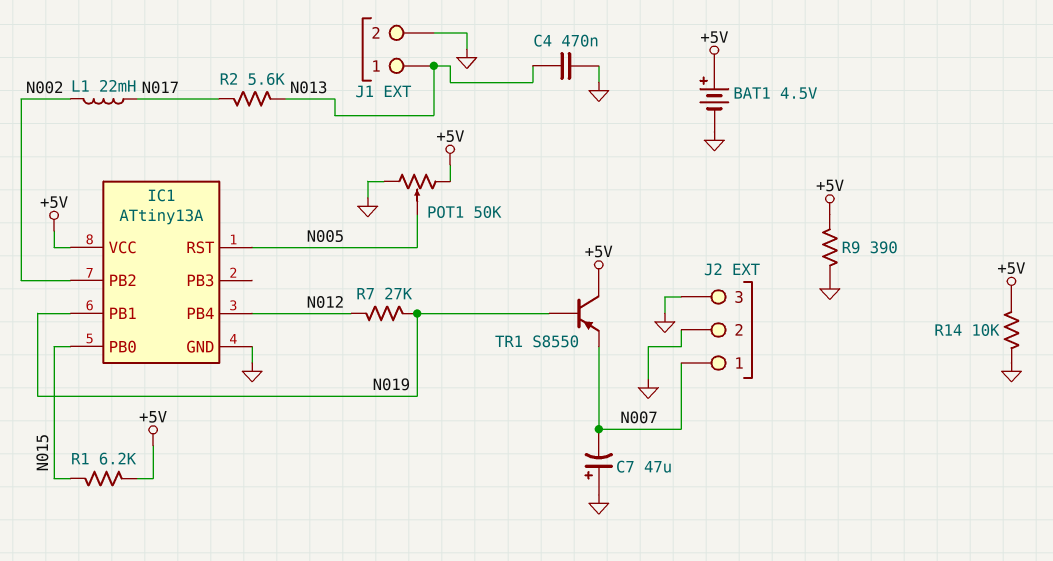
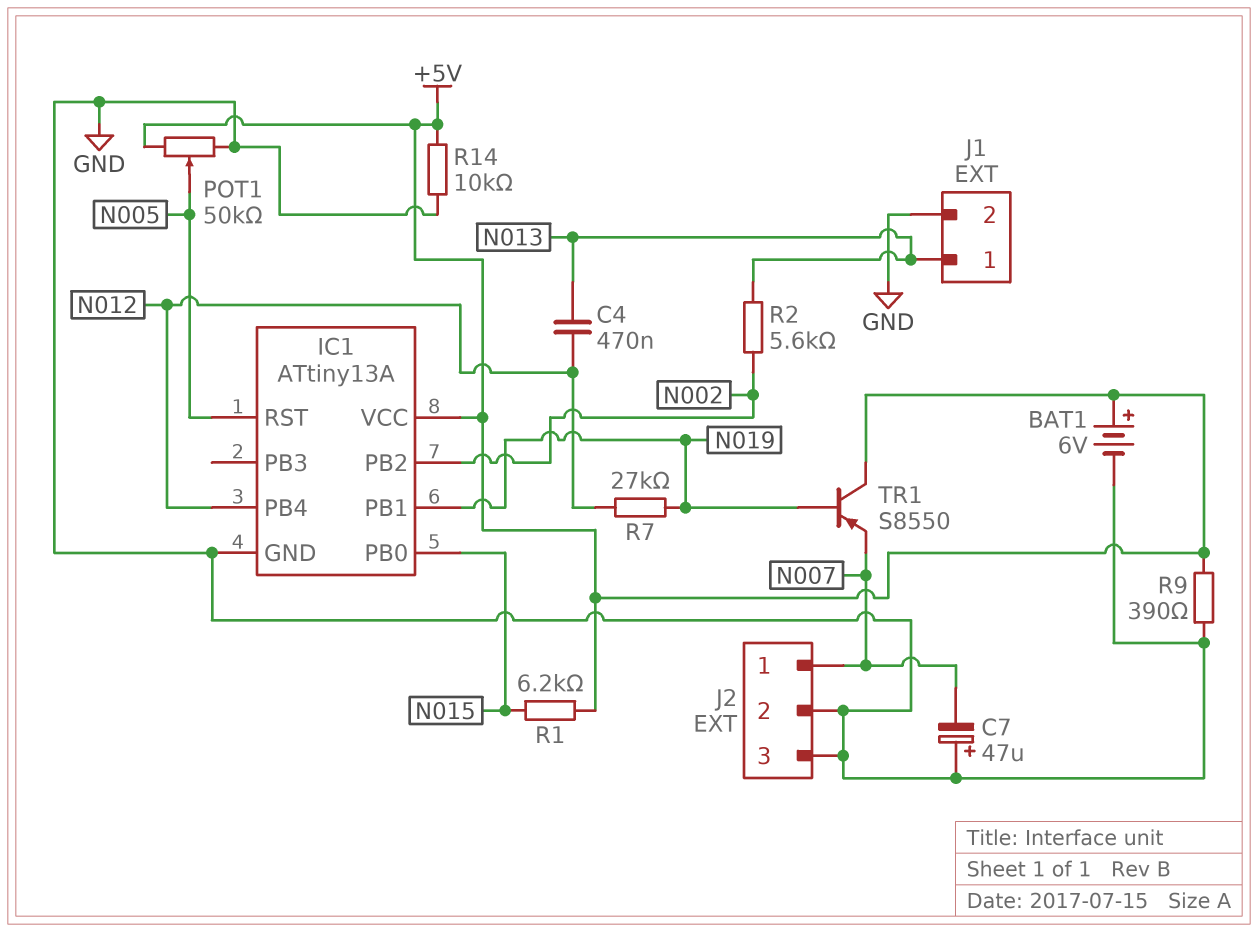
BAT1: 4.5V (plus +5V, minus GND) -> 6V (plus +5V, minus GND)
C4: 470nF (GND, N013) -> 470nF (N012, N013)
L1: 22mH (N002, N017) -> none
R2: 5.6k (N013, N017) -> 5.6k (N002, N013)

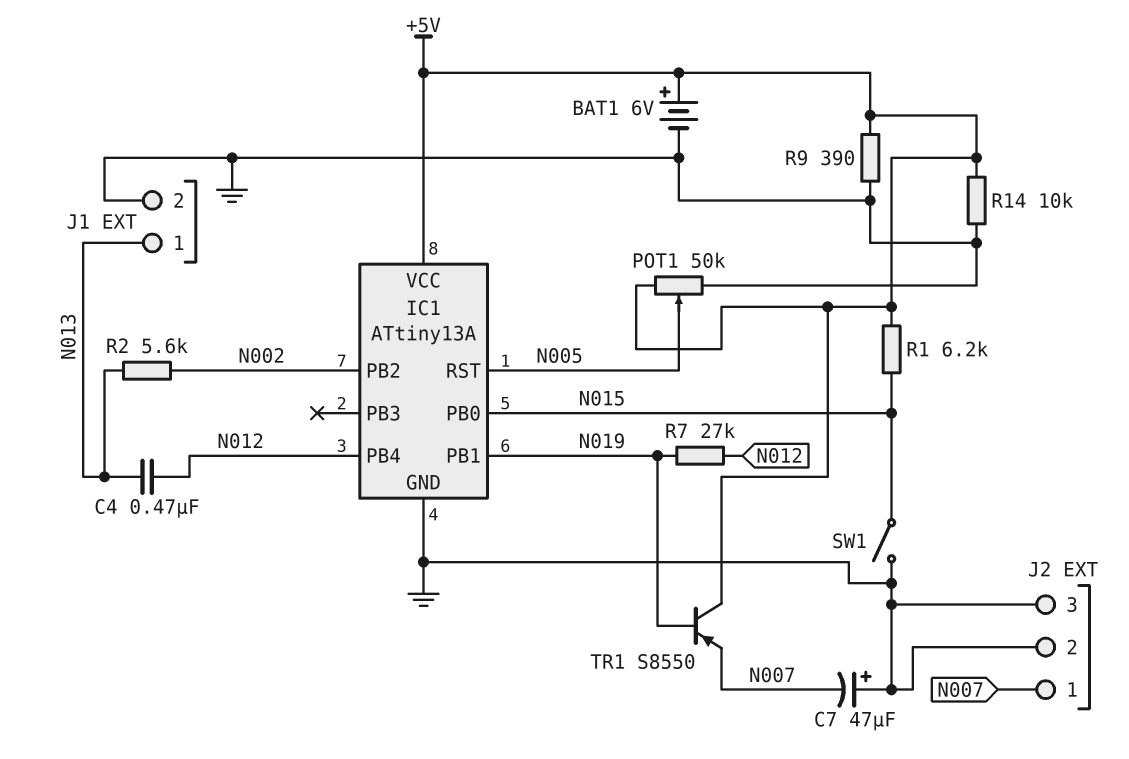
SW1: none -> switch (GND, N015)

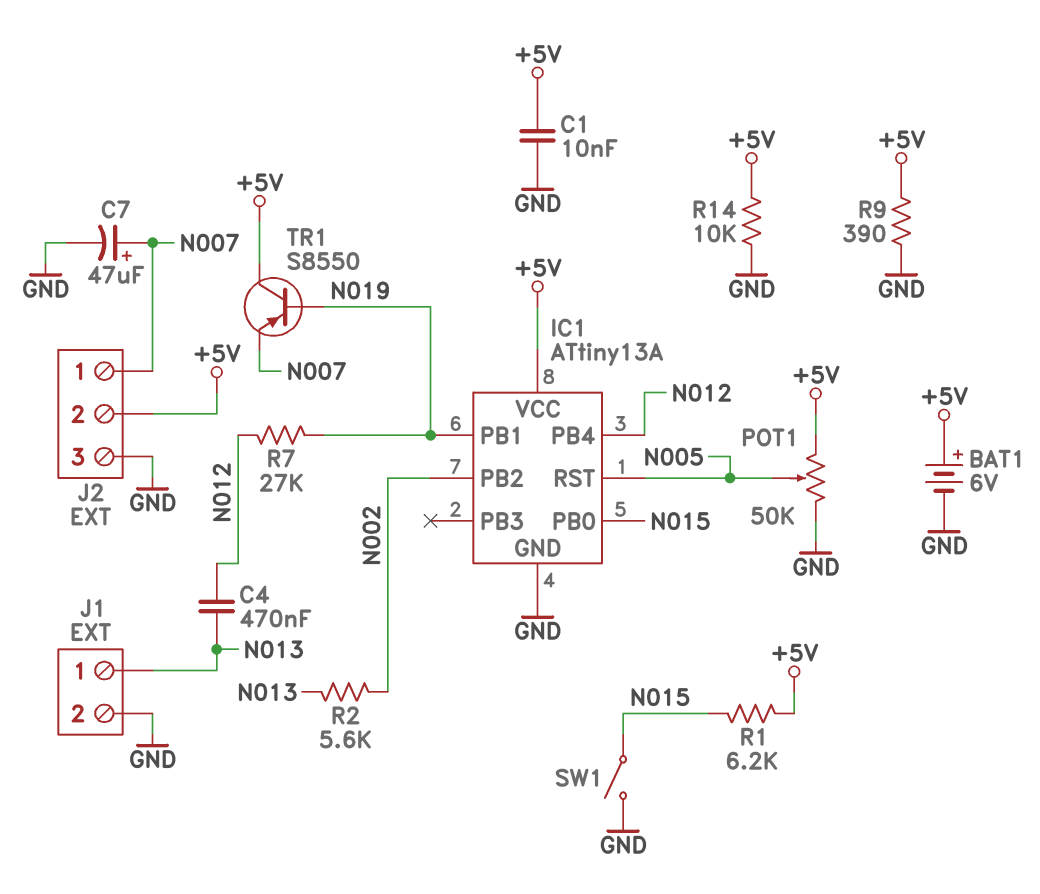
C1: none -> 10nF (+5V, GND)
C7: 47uF (plus GND, minus N007) -> 47uF (plus N007, minus GND)
J2 pin 2: GND -> +5V

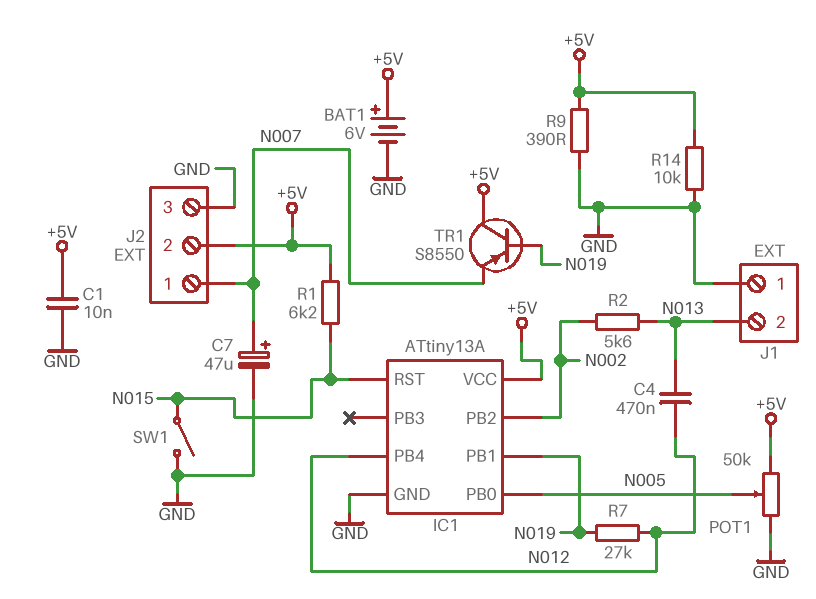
IC1 pin PB0: N015 -> N005
IC1 pin RST: N005 -> N015
J1 pin 1: N013 -> GND
J1 pin 2: GND -> N013

